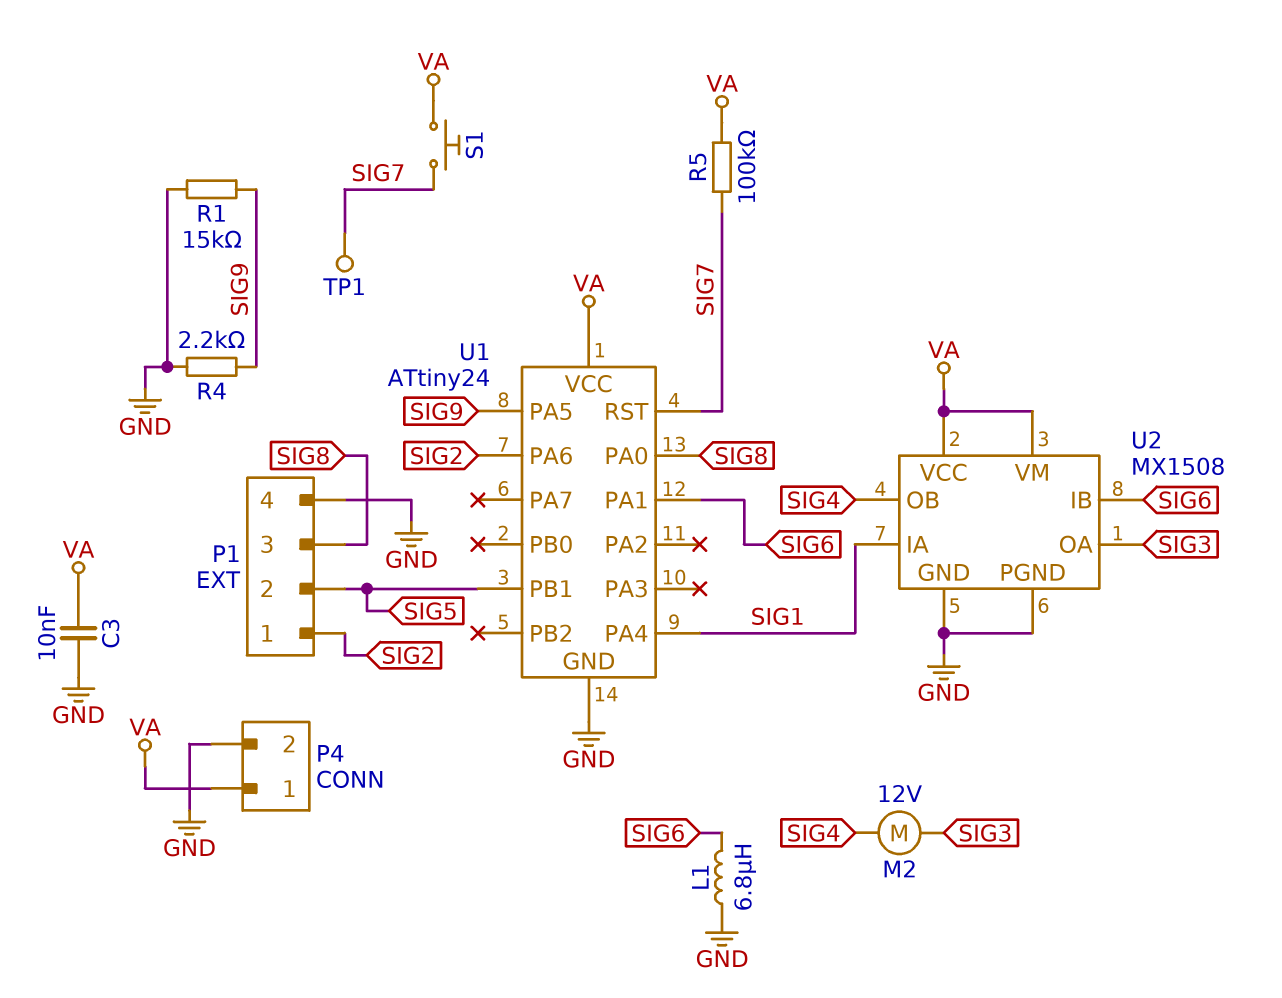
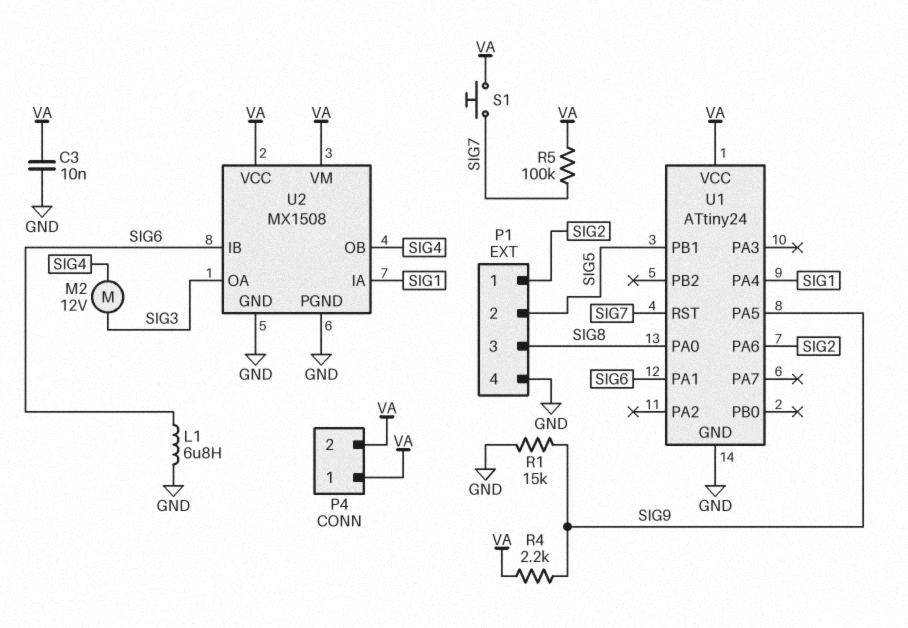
P4 pin 2: GND -> VA
R4: 2.2k (GND, SIG9) -> 2.2k (SIG9, VA)
TP1: test point (SIG7) -> none

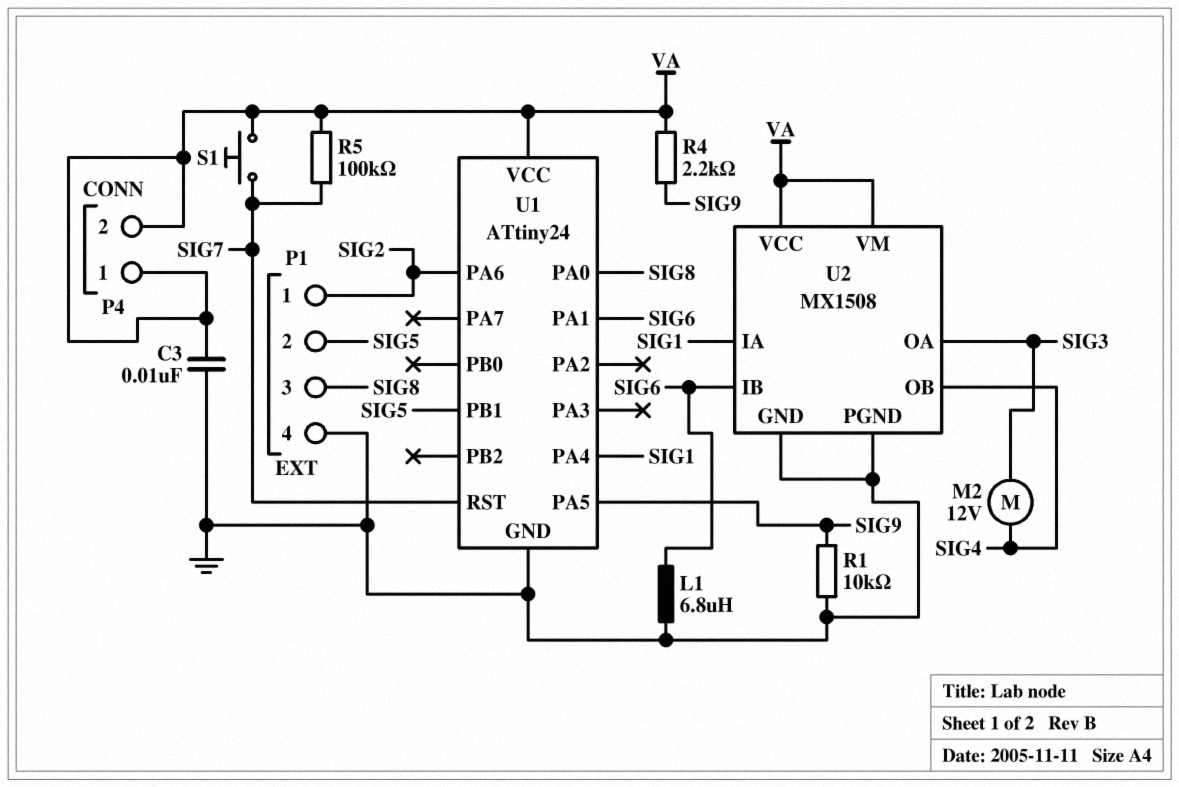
R1: 15k (GND, SIG9) -> 10k (GND, SIG9)

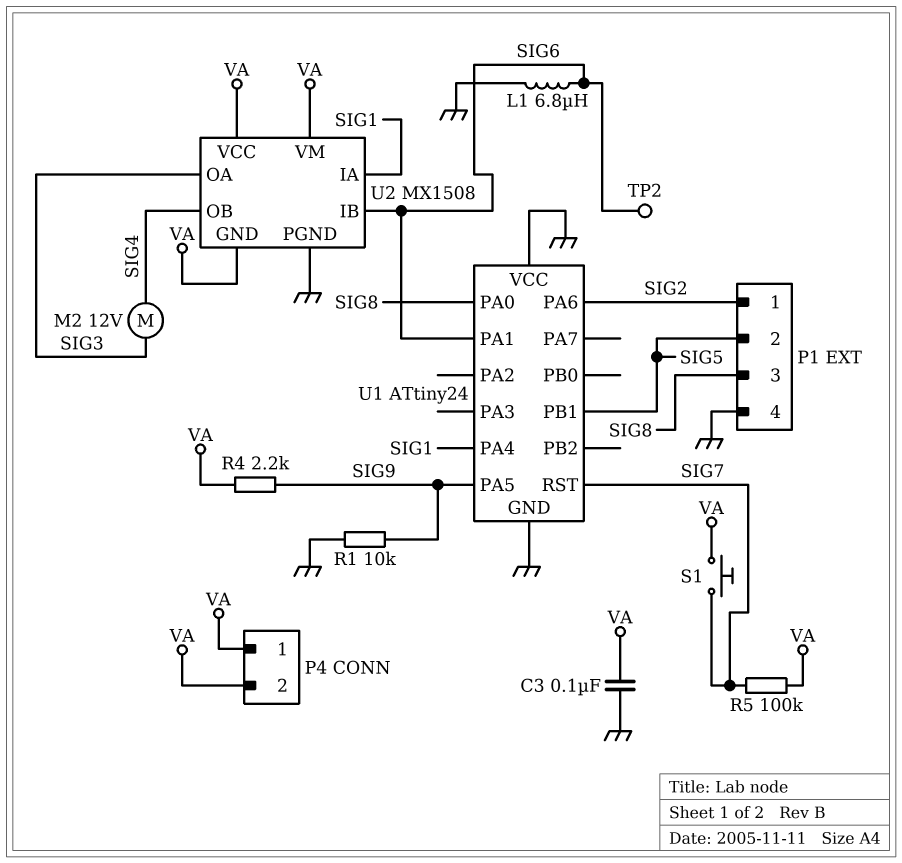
C3: 10nF (GND, VA) -> 100nF (GND, VA)
TP2: none -> test point (SIG6)
U1 pin VCC: VA -> GND
U2 pin GND: GND -> VA

